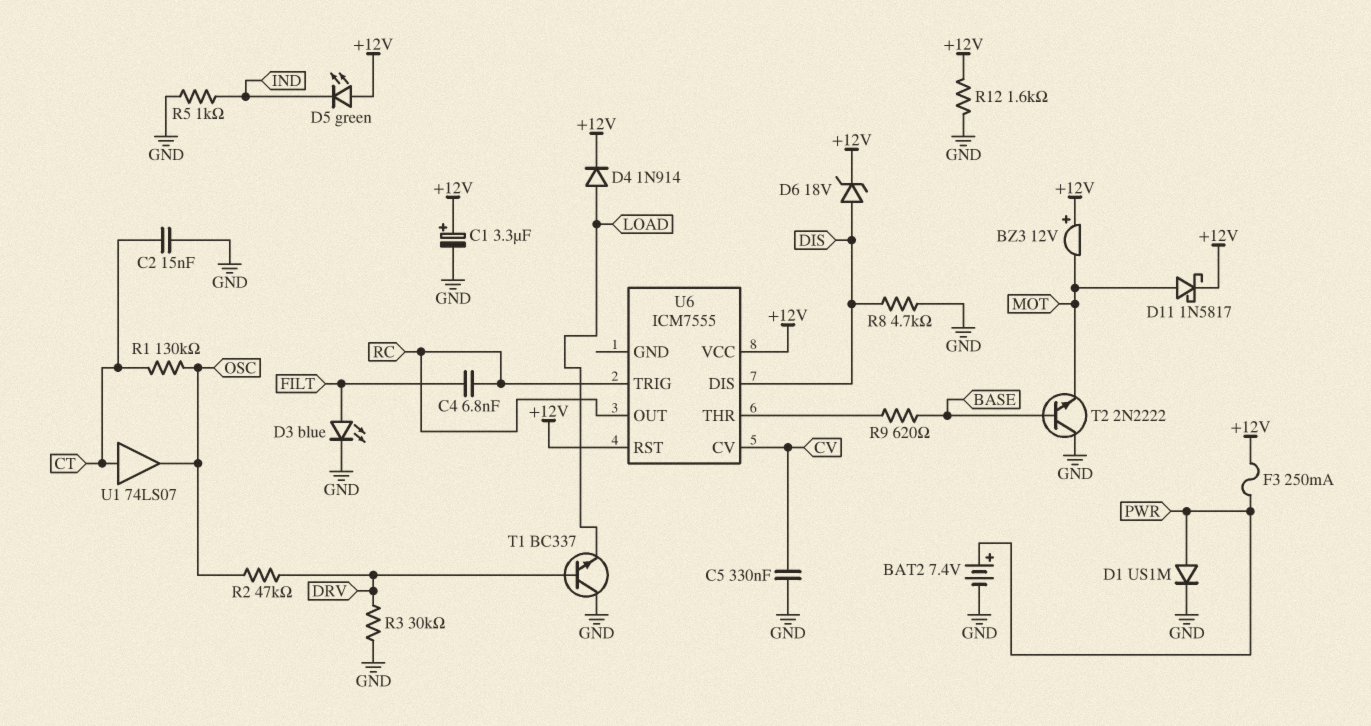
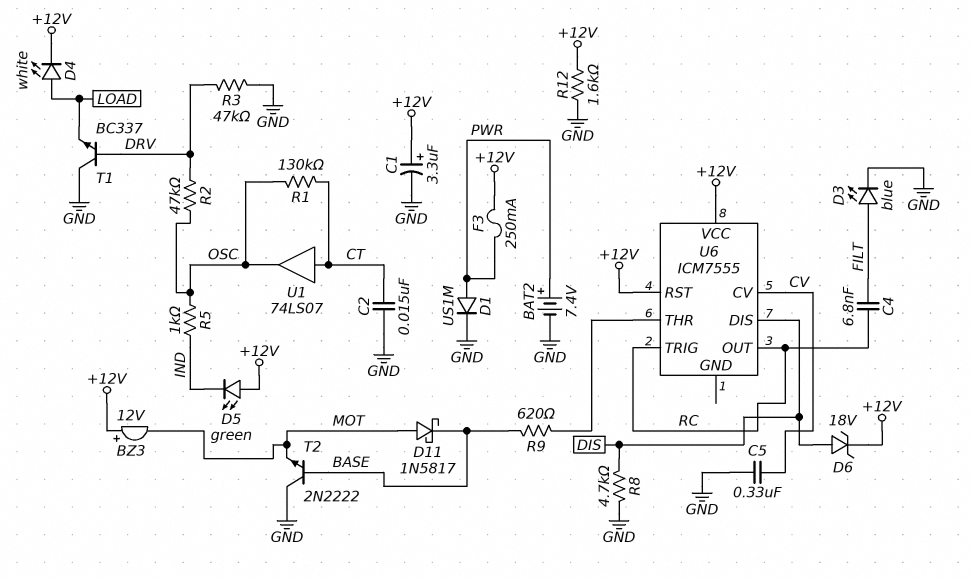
D4: diode 1N914 (A LOAD, K +12V) -> LED white (A LOAD, K +12V)
D11: schottky 1N5817 (A MOT, K +12V) -> schottky 1N5817 (A MOT, K BASE)
R3: 30k (DRV, GND) -> 47k (DRV, GND)
R5: 1k (GND, IND) -> 1k (IND, OSC)

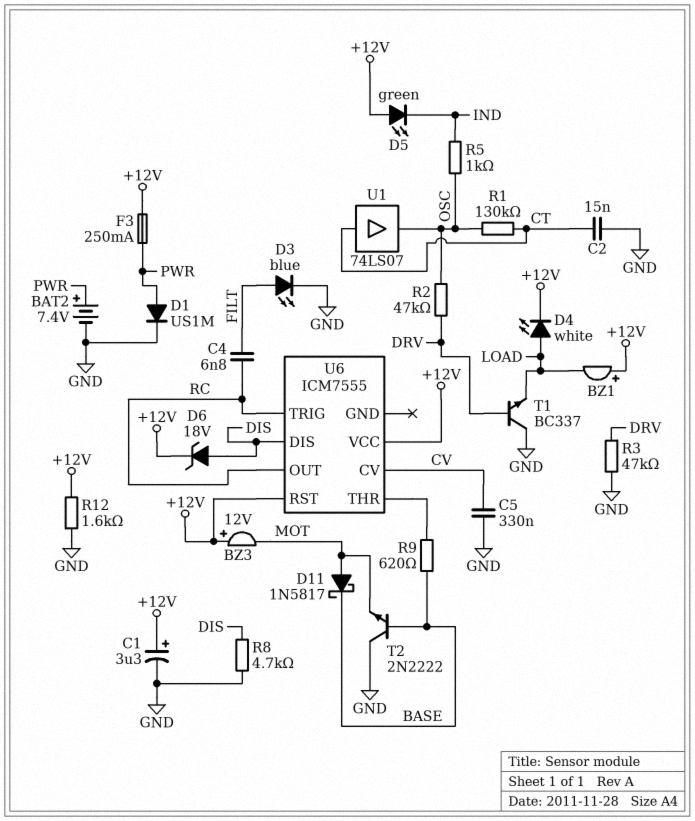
BZ1: none -> buzzer (plus +12V, minus LOAD)

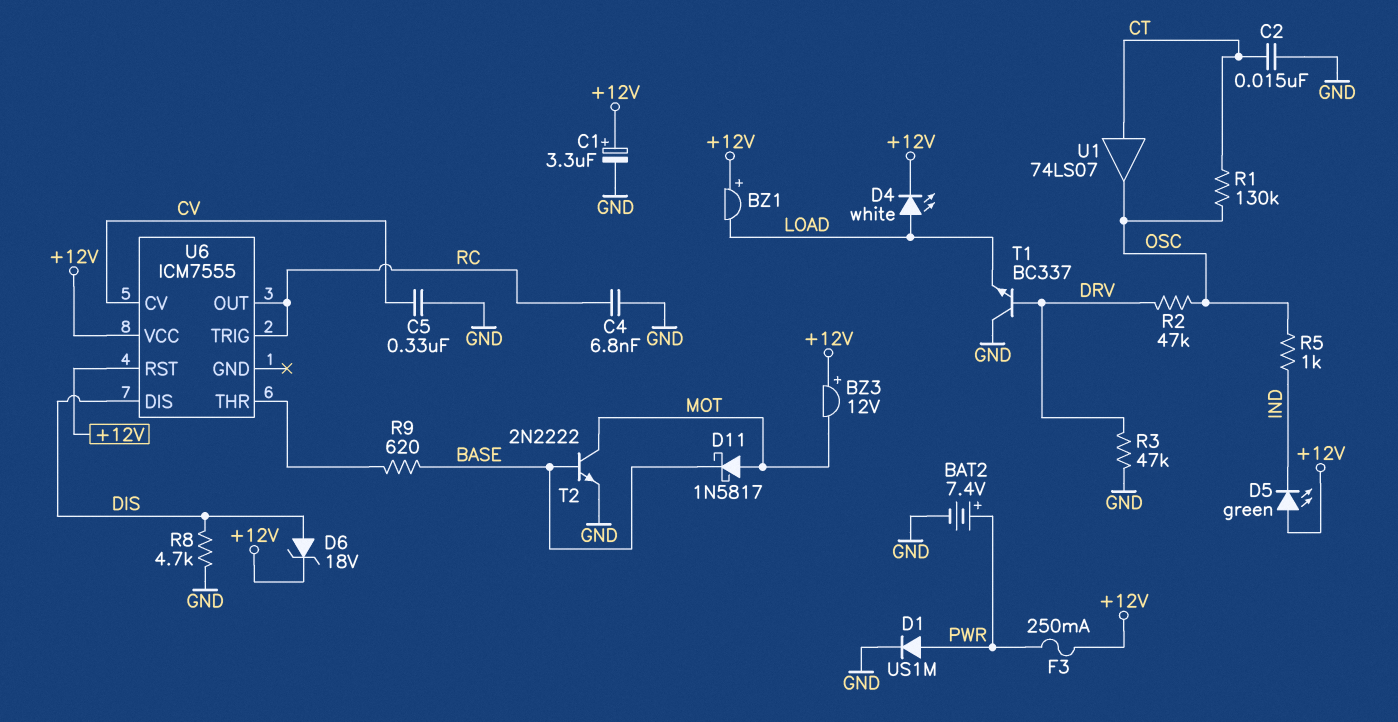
C4: 6.8nF (FILT, RC) -> 6.8nF (GND, RC)
D3: LED blue (A FILT, K GND) -> none
R12: 1.6k (+12V, GND) -> none
T2: NPN 2N2222 (B BASE, C GND, E MOT) -> NPN 2N2222 (B BASE, C MOT, E GND)

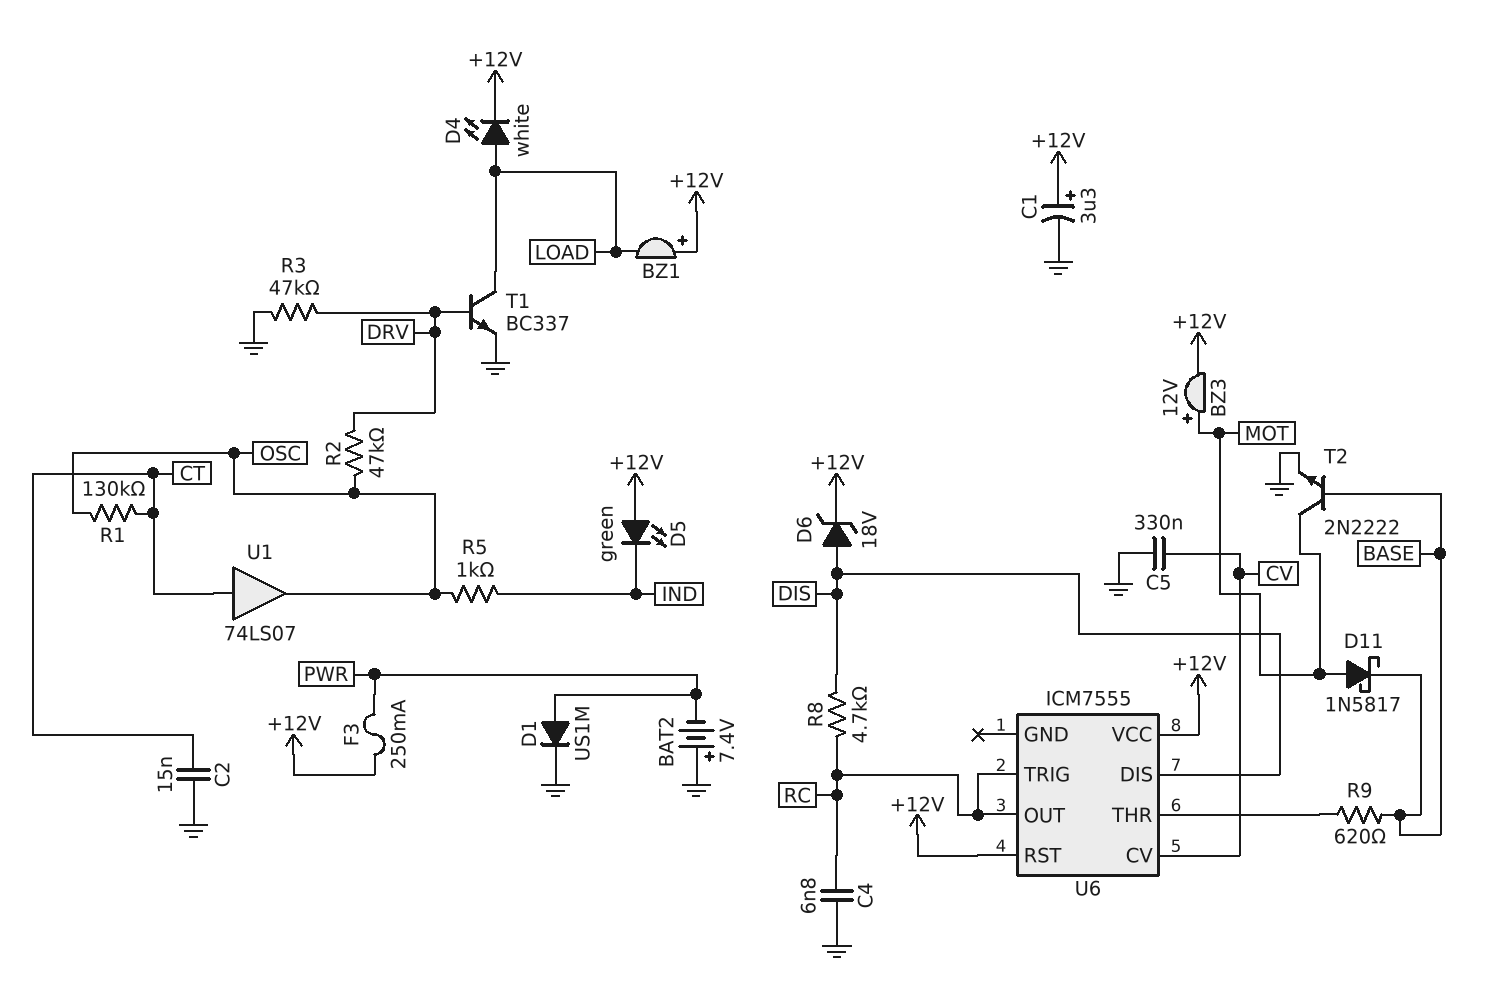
BAT2: 7.4V (plus PWR, minus GND) -> 7.4V (plus GND, minus PWR)
BZ3: buzzer 12V (plus +12V, minus MOT) -> buzzer 12V (plus MOT, minus +12V)
R8: 4.7k (DIS, GND) -> 4.7k (DIS, RC)
T1: NPN BC337 (B DRV, C GND, E LOAD) -> NPN BC337 (B DRV, C LOAD, E GND)

